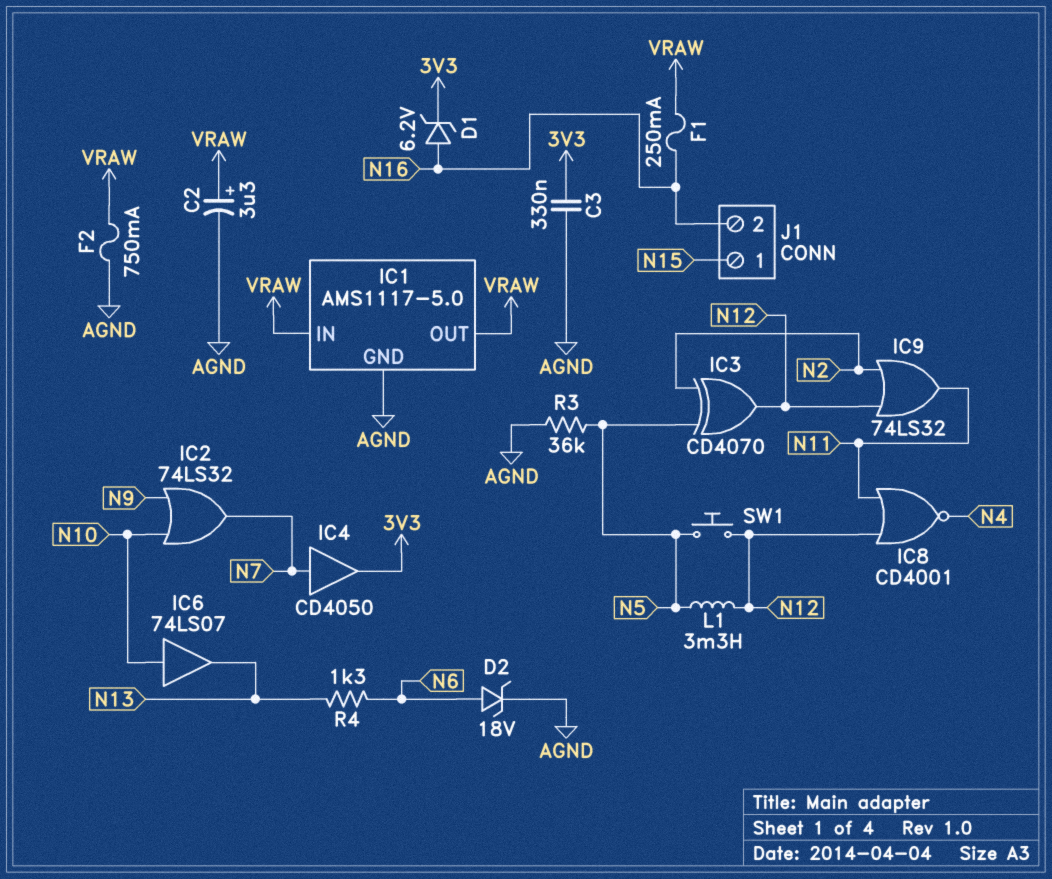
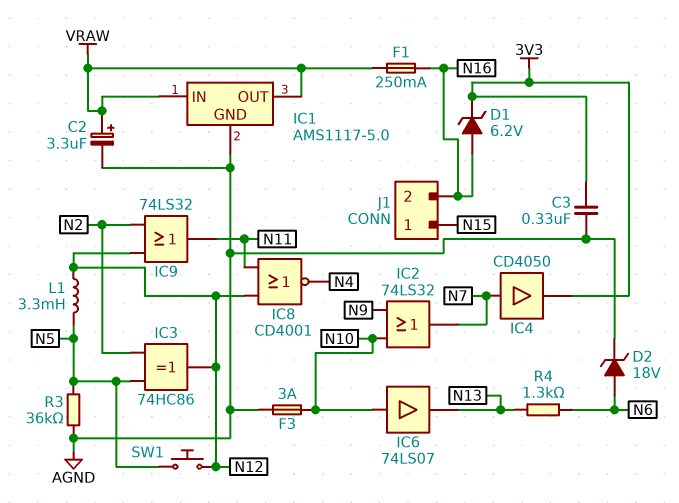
F2: 750mA (AGND, VRAW) -> none
F3: none -> 3A (AGND, N10)
IC3: XOR CD4070 (in N2, in N5, out N12) -> XOR 74HC86 (in N2, in N5, out N12)

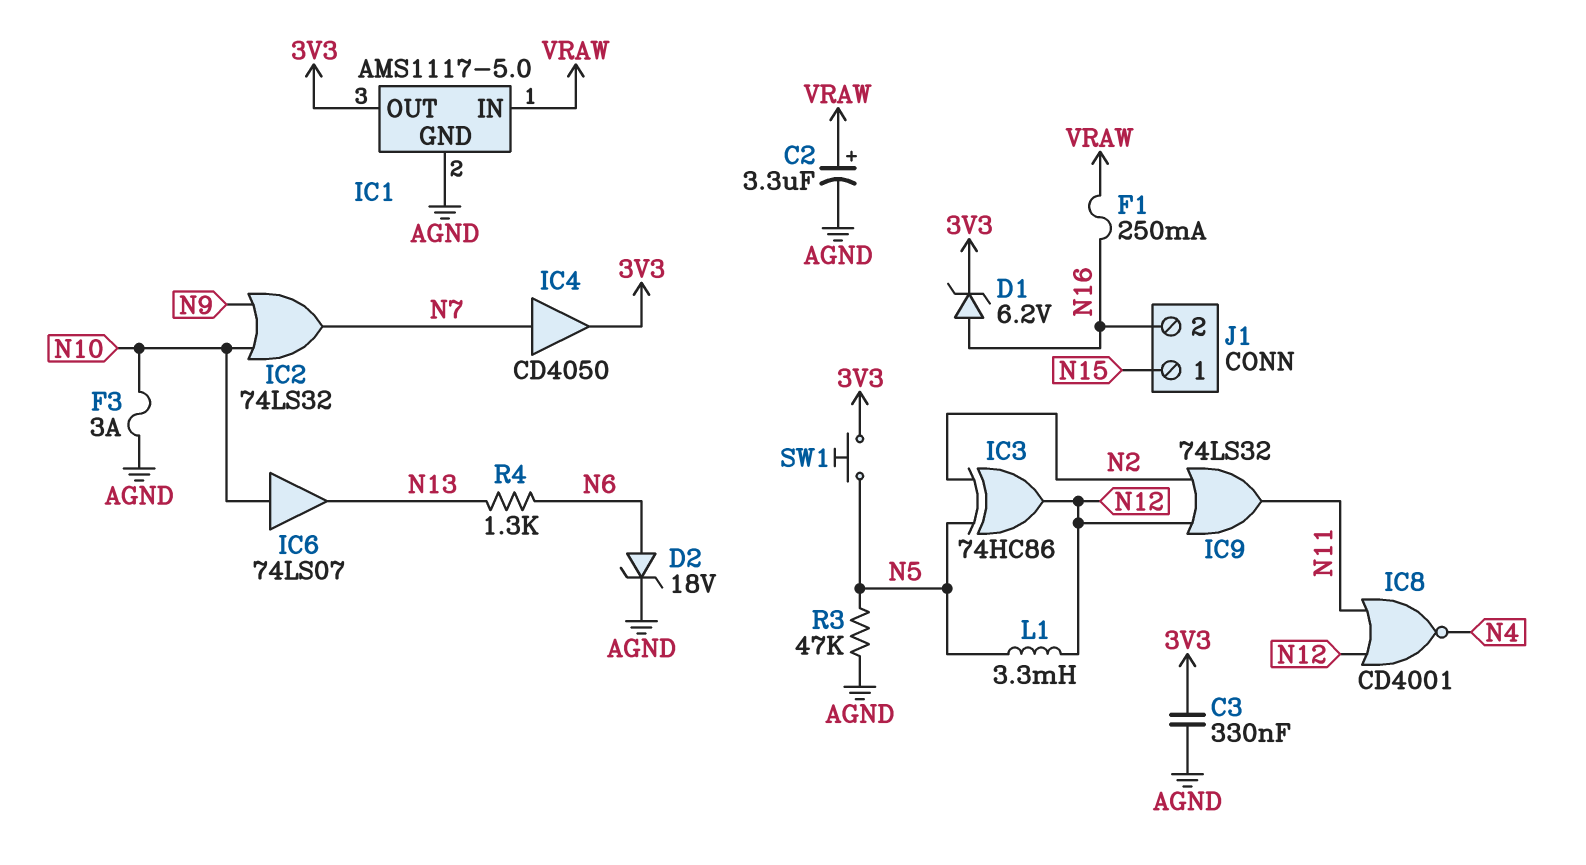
IC1 pin OUT: VRAW -> 3V3
R3: 36k (AGND, N5) -> 47k (AGND, N5)
SW1: button (N5, N12) -> button (3V3, N5)

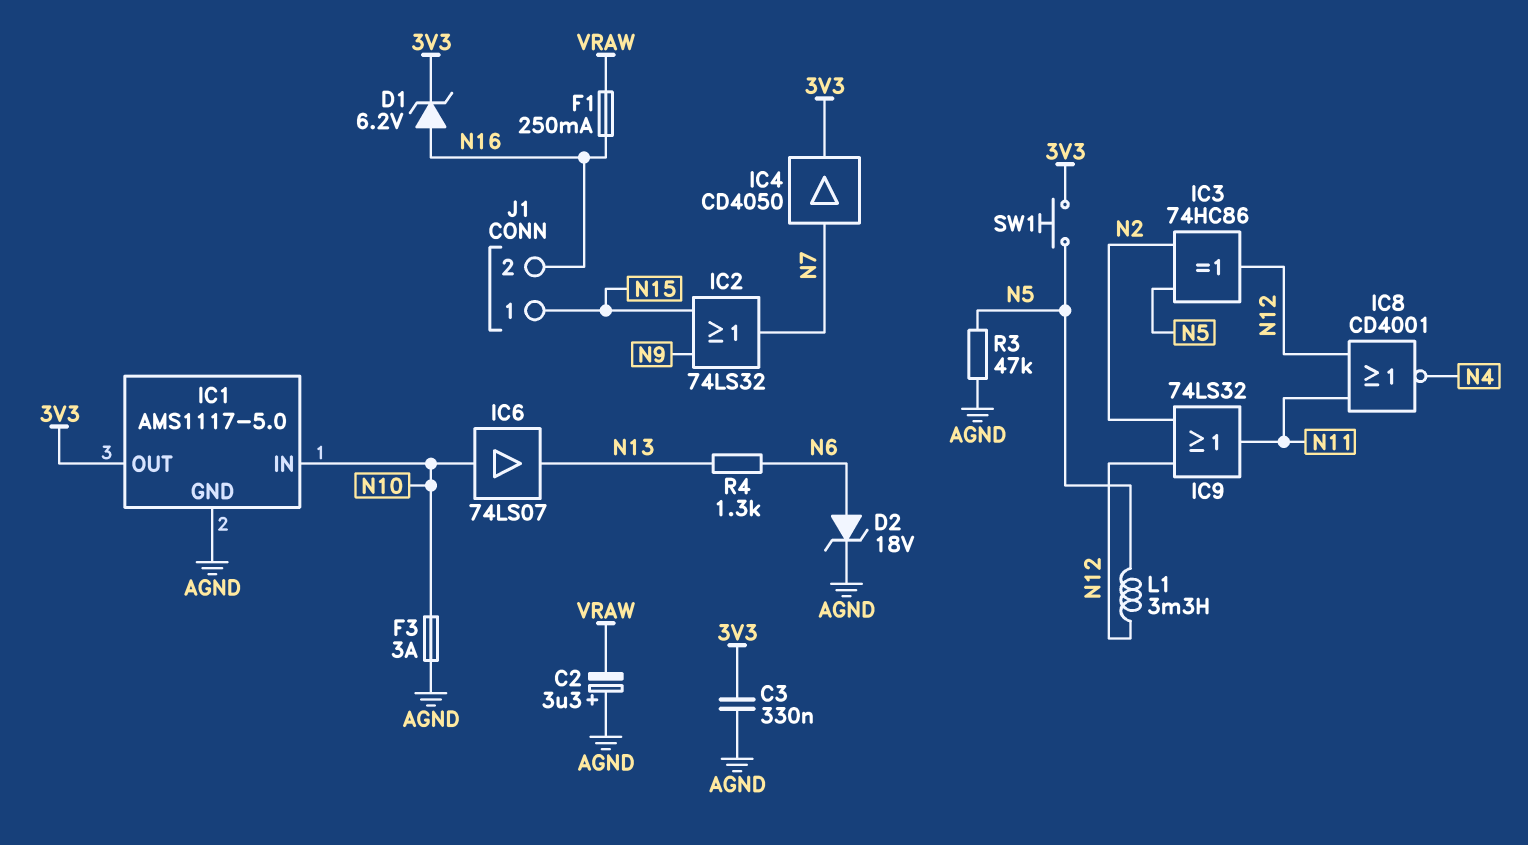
C2: 3.3uF (plus VRAW, minus AGND) -> 3.3uF (plus AGND, minus VRAW)
IC1 pin IN: VRAW -> N10
IC2: OR 74LS32 (in N9, in N10, out N7) -> OR 74LS32 (in N9, in N15, out N7)

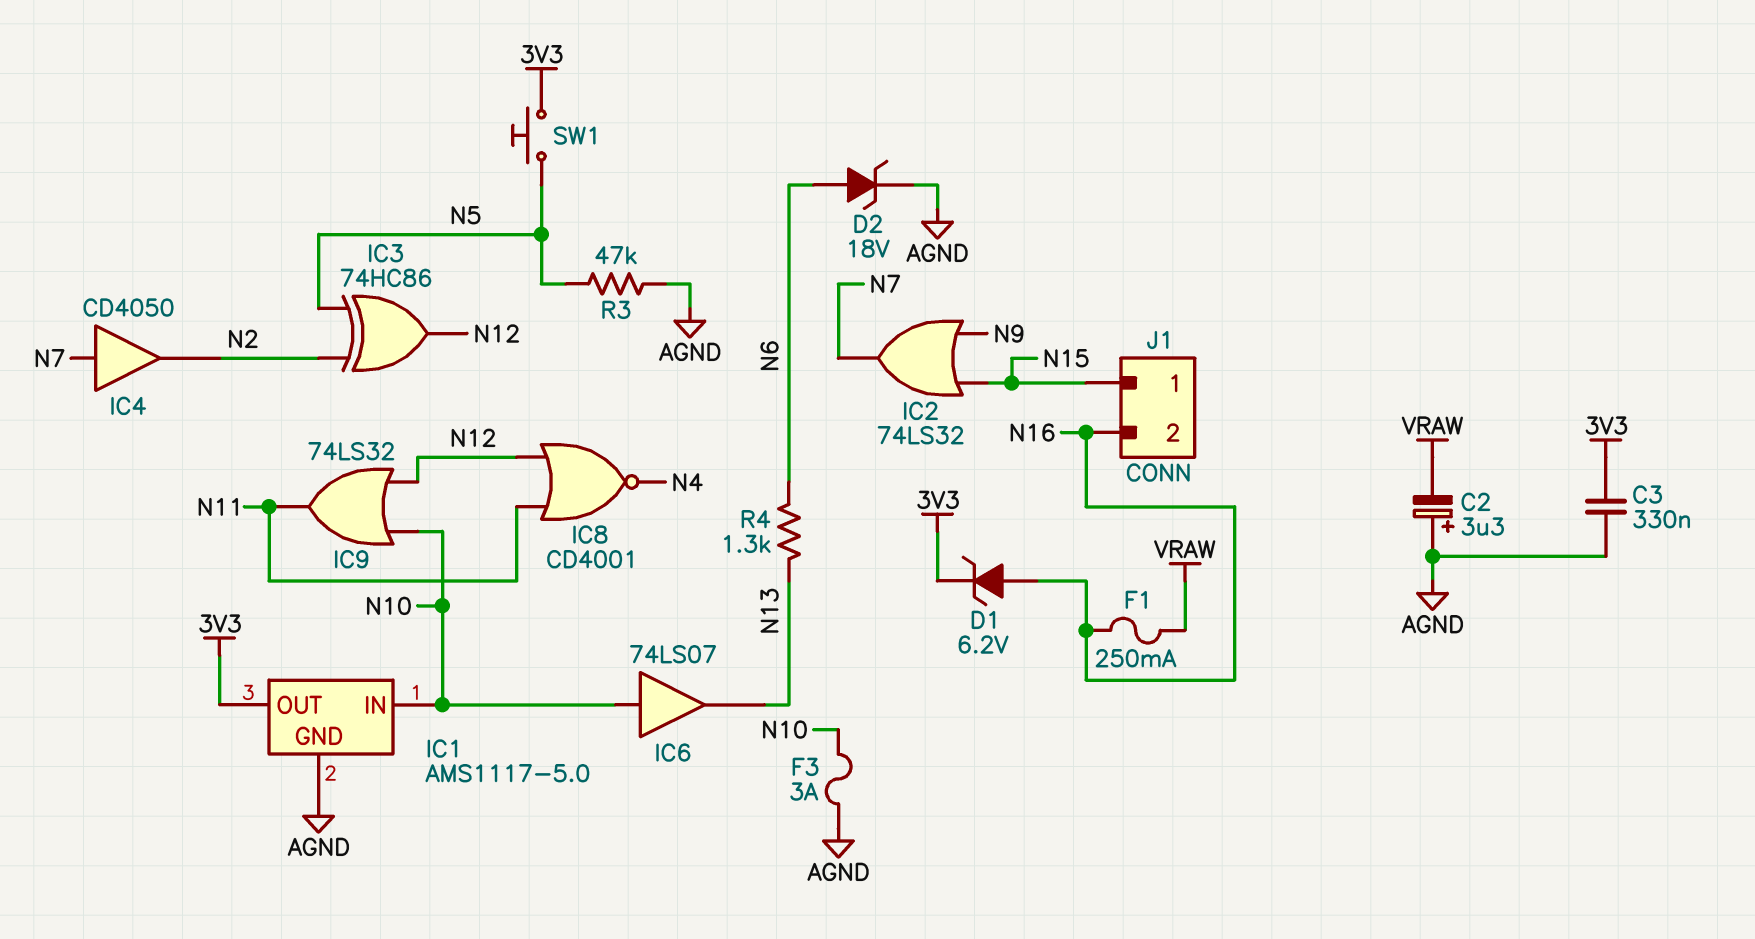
IC4: buffer CD4050 (in N7, out 3V3) -> buffer CD4050 (in N7, out N2)
IC9: OR 74LS32 (in N2, in N12, out N11) -> OR 74LS32 (in N10, in N12, out N11)
L1: 3.3mH (N5, N12) -> none

